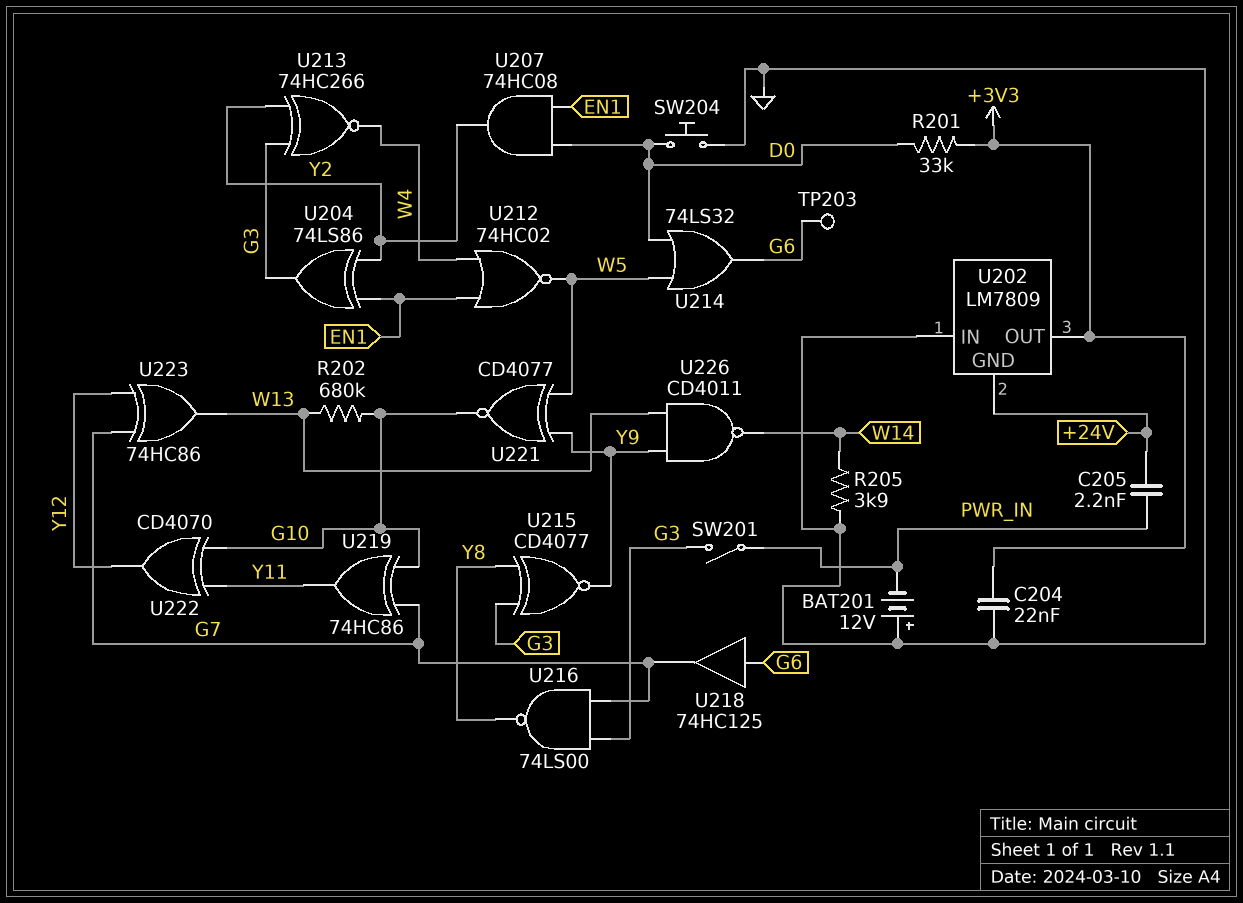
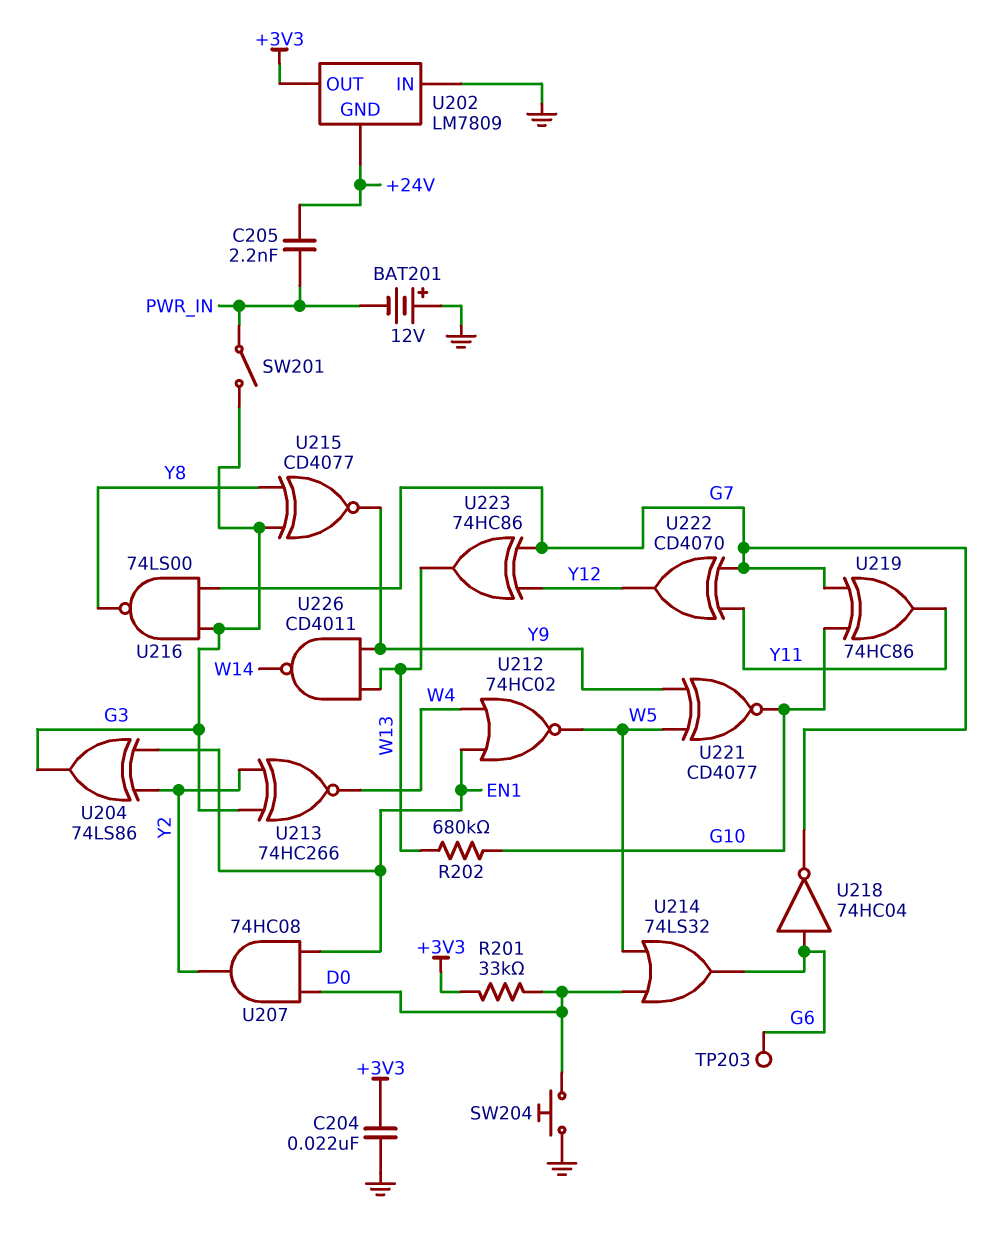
R205: 3.9k (GND, W14) -> none
U218: buffer 74HC125 (in G6, out G7) -> NOT 74HC04 (in G6, out G7)
U222: XOR CD4070 (in G10, in Y11, out Y12) -> XOR CD4070 (in G7, in Y11, out Y12)

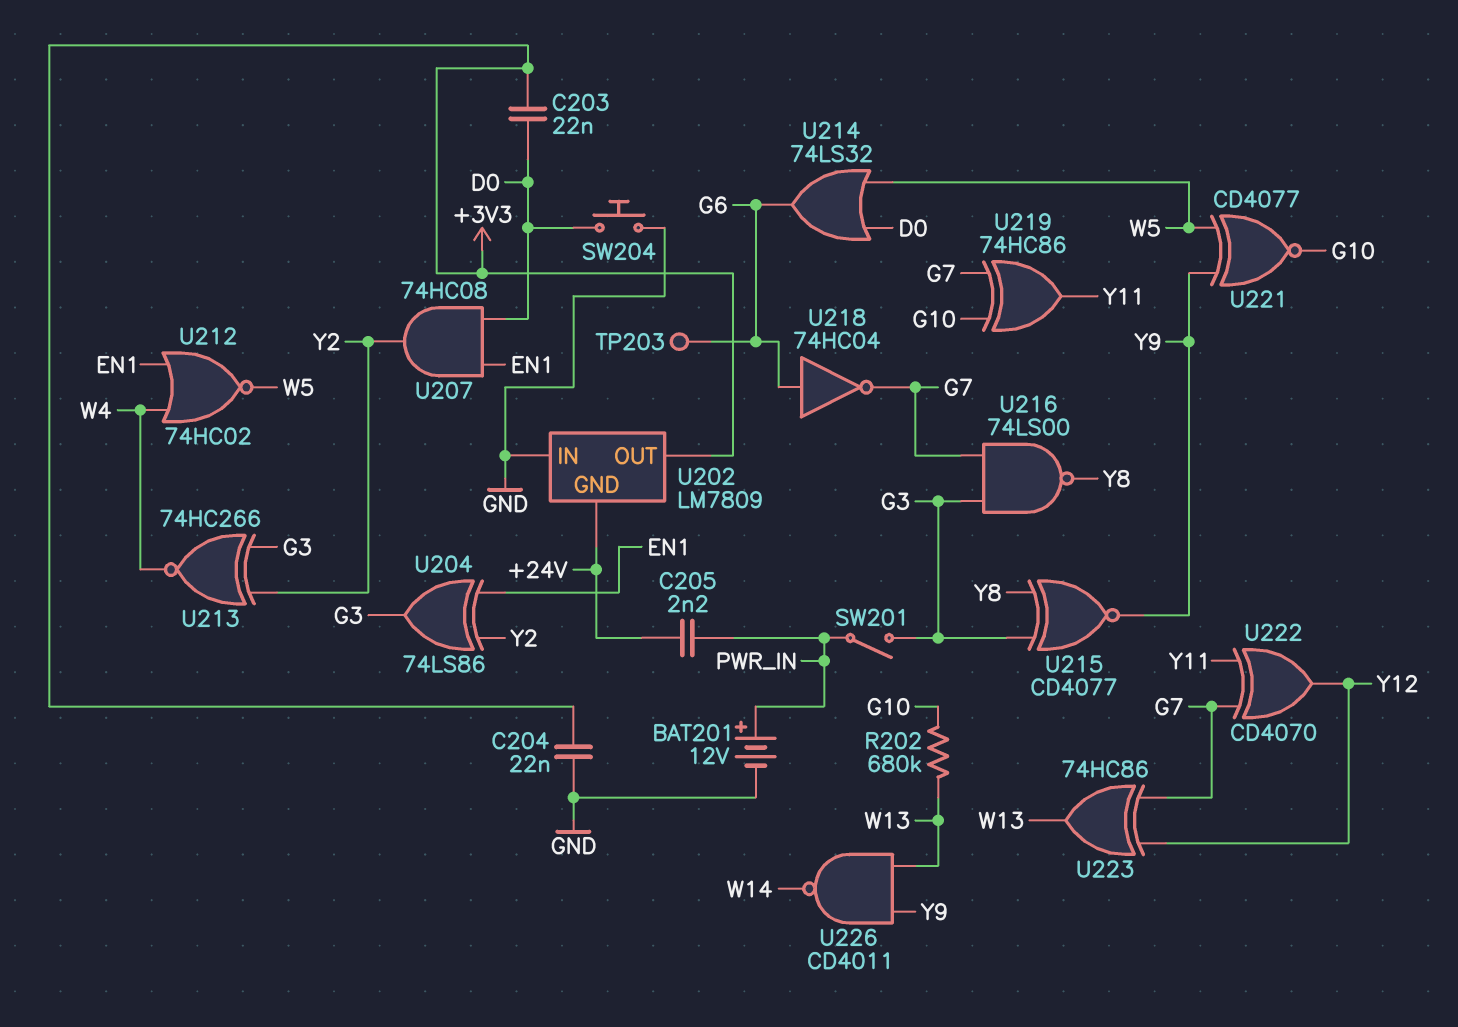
BAT201: 12V (plus GND, minus PWR_IN) -> 12V (plus PWR_IN, minus GND)
C203: none -> 22nF (+3V3, D0)
R201: 33k (+3V3, D0) -> none

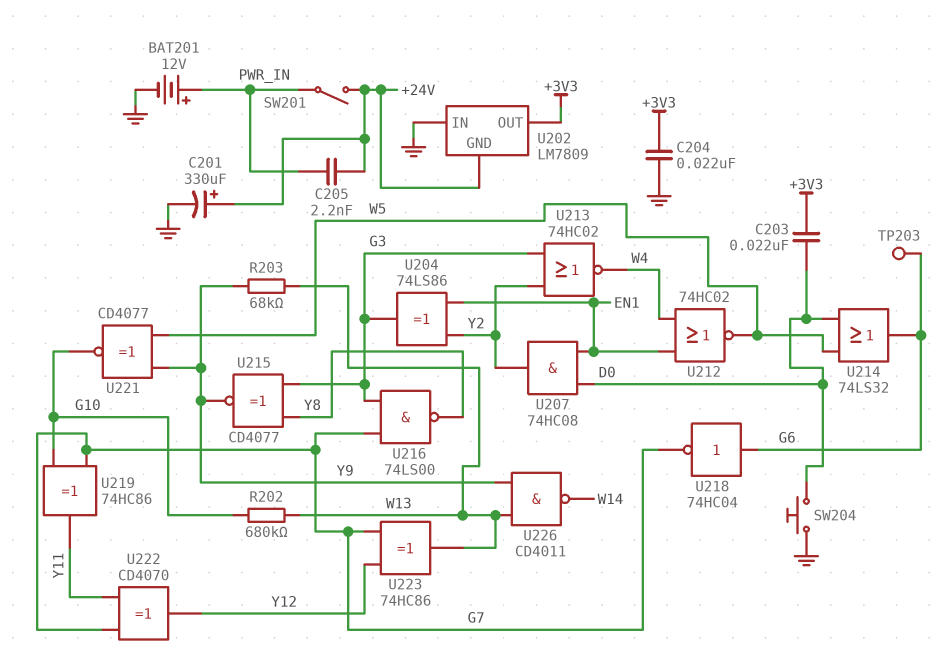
C201: none -> 330uF (plus +24V, minus GND)
R203: none -> 68k (W13, Y9)
SW201: switch (G3, PWR_IN) -> switch (+24V, PWR_IN)
U213: XNOR 74HC266 (in G3, in Y2, out W4) -> NOR 74HC02 (in G3, in Y2, out W4)

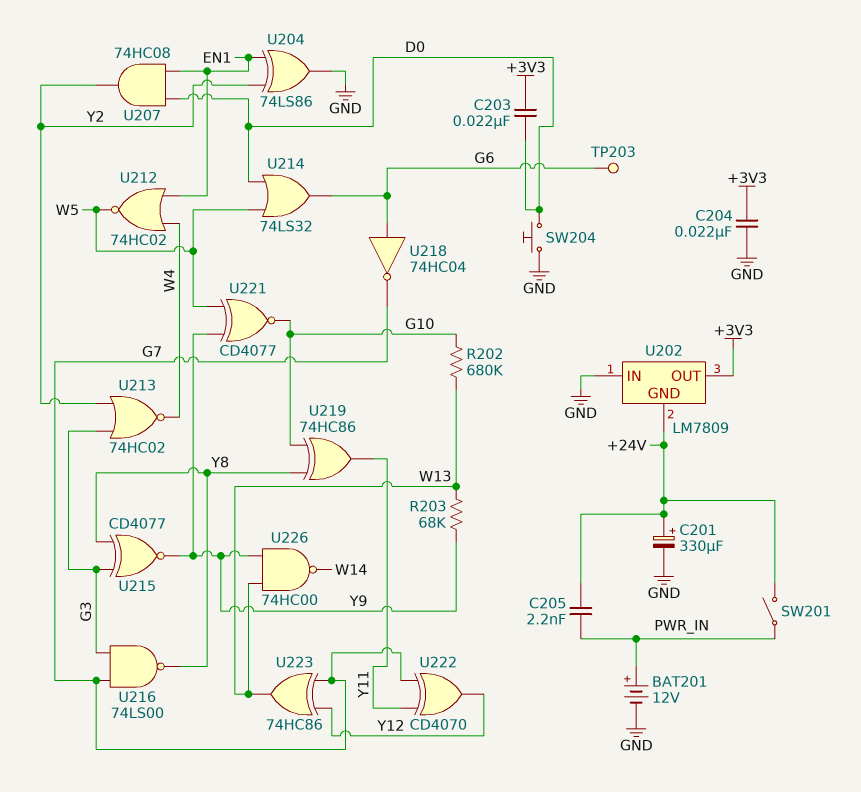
U204: XOR 74LS86 (in EN1, in Y2, out G3) -> XOR 74LS86 (in EN1, in Y2, out GND)
U219: XOR 74HC86 (in G7, in G10, out Y11) -> XOR 74HC86 (in G10, in Y8, out Y11)
U226: NAND CD4011 (in W13, in Y9, out W14) -> NAND 74HC00 (in W13, in Y9, out W14)

